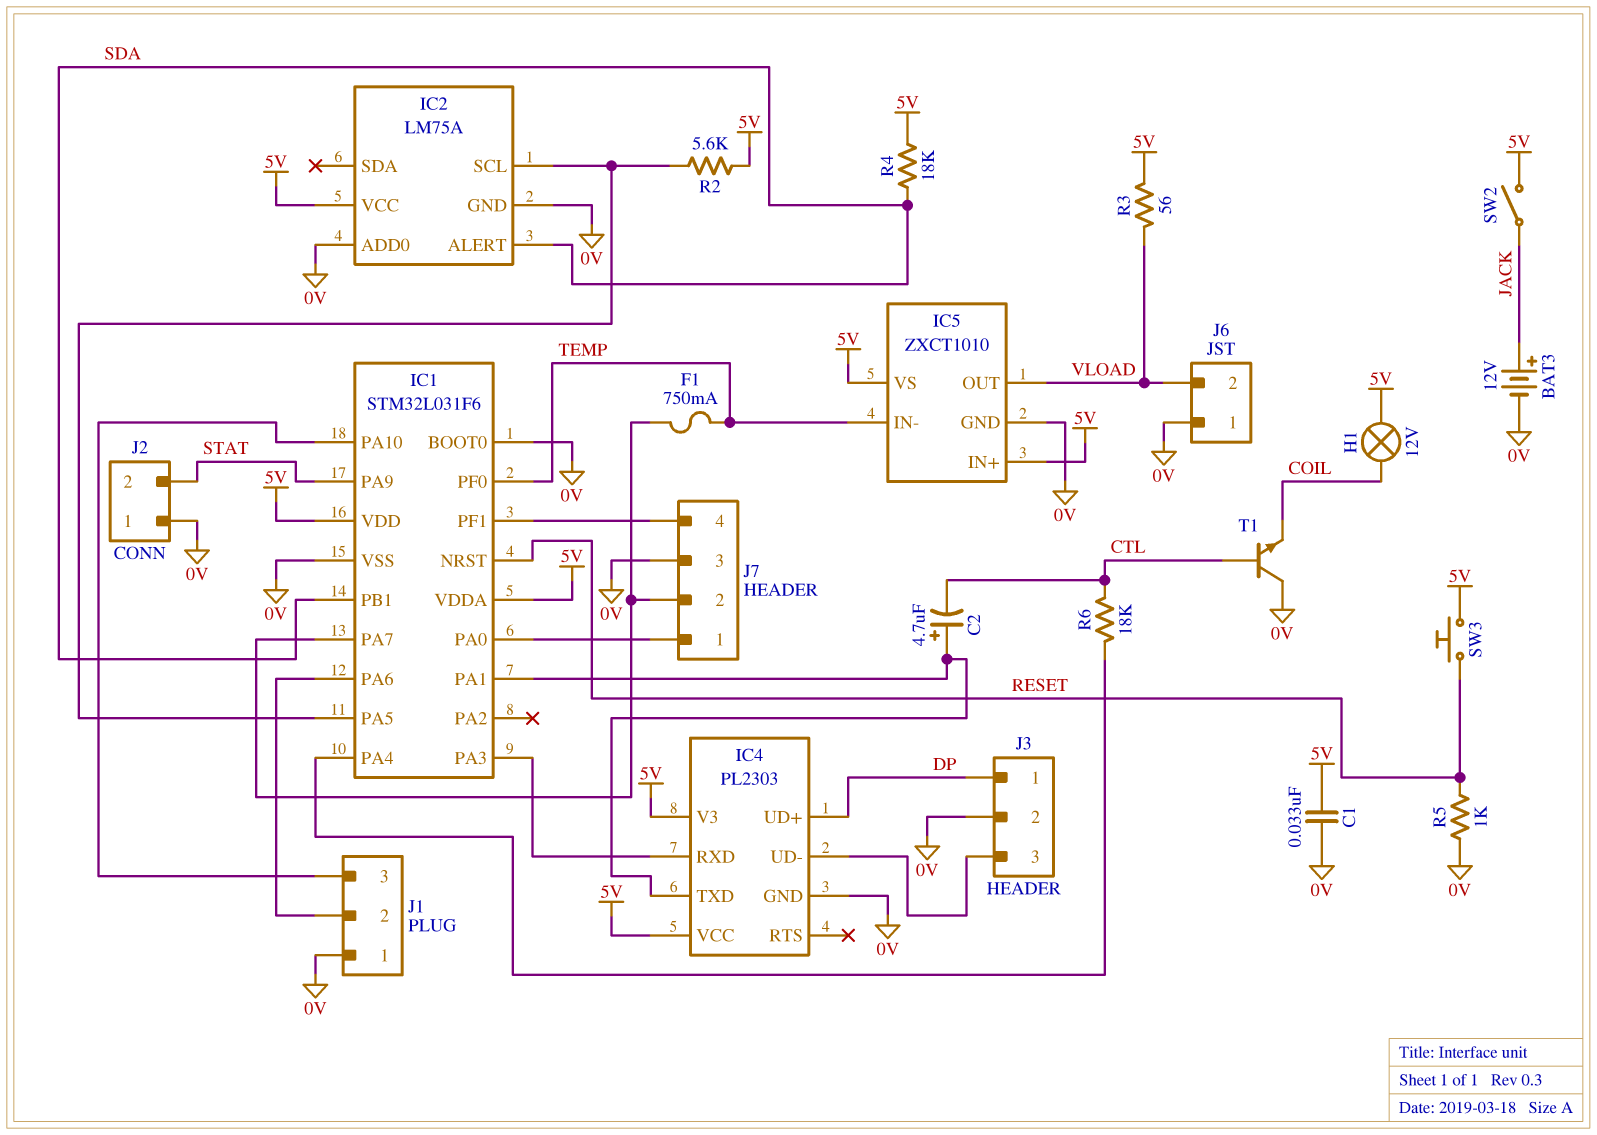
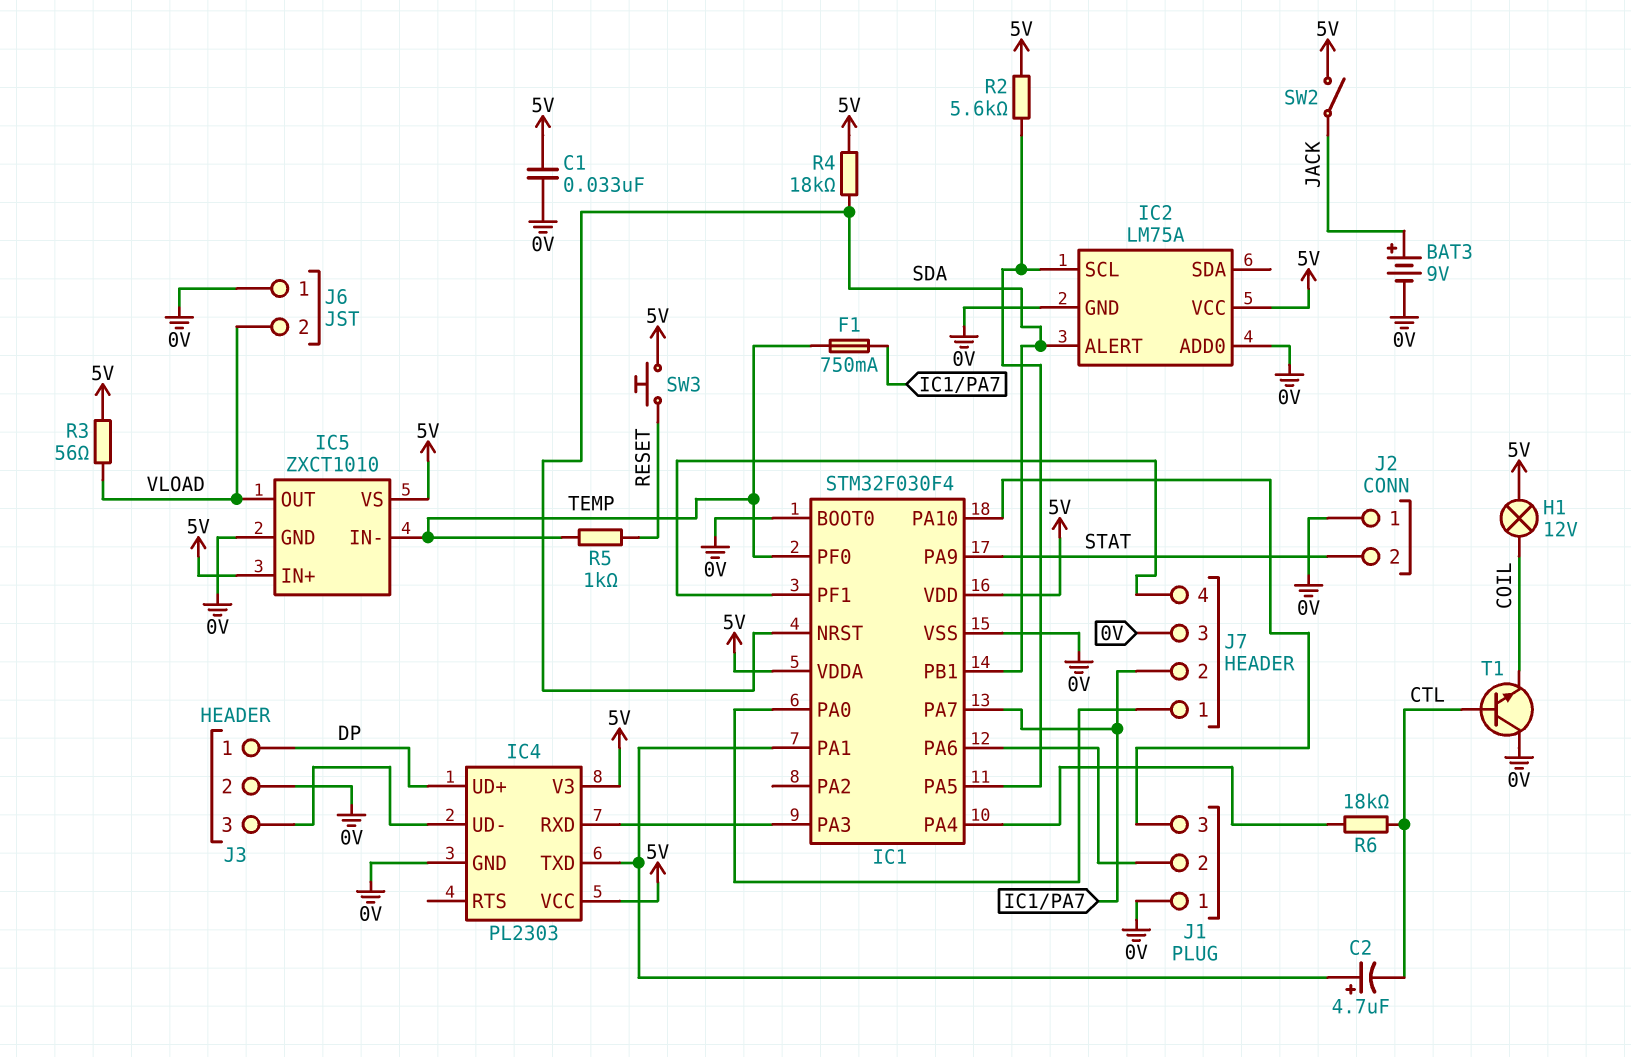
BAT3: 12V (plus JACK, minus 0V) -> 9V (plus JACK, minus 0V)
IC1: STM32L031F6 -> STM32F030F4
IC1 pin NRST: RESET -> SDA
R5: 1k (0V, RESET) -> 1k (RESET, TEMP)

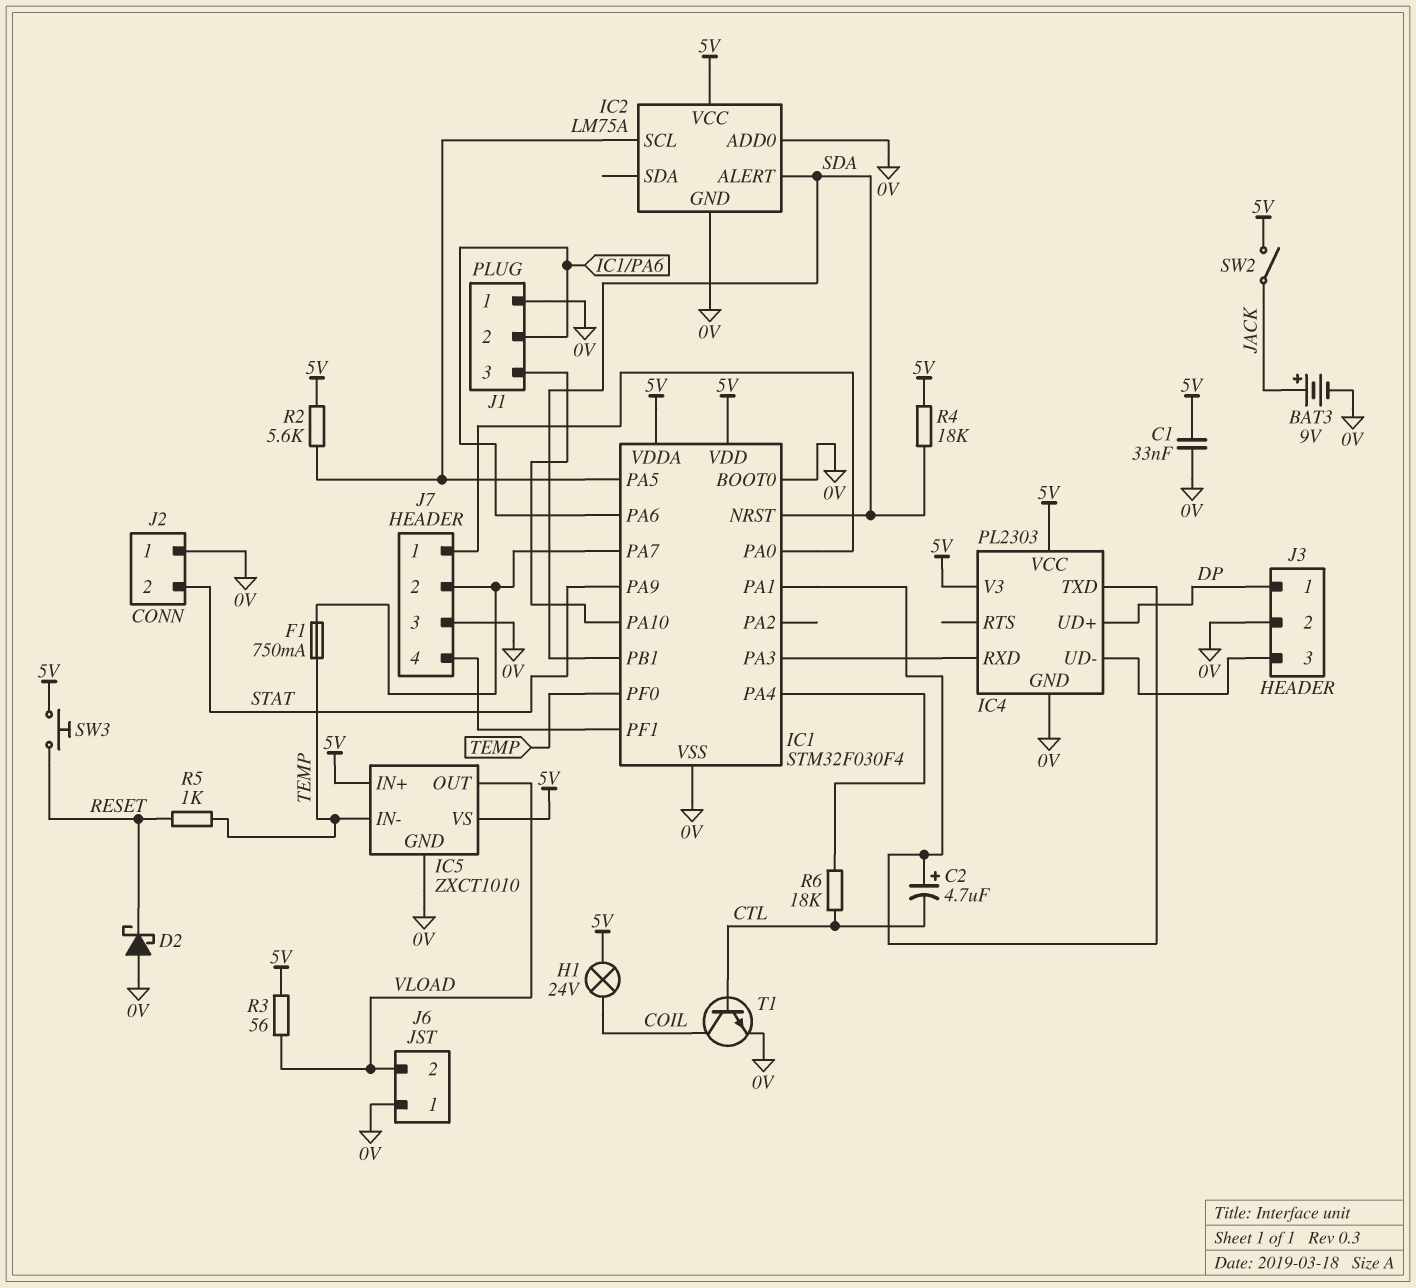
D2: none -> schottky (A 0V, K RESET)
H1: lamp 12V (5V, COIL) -> lamp 24V (5V, COIL)
T1: NPN (B CTL, C 0V, E COIL) -> NPN (B CTL, C COIL, E 0V)

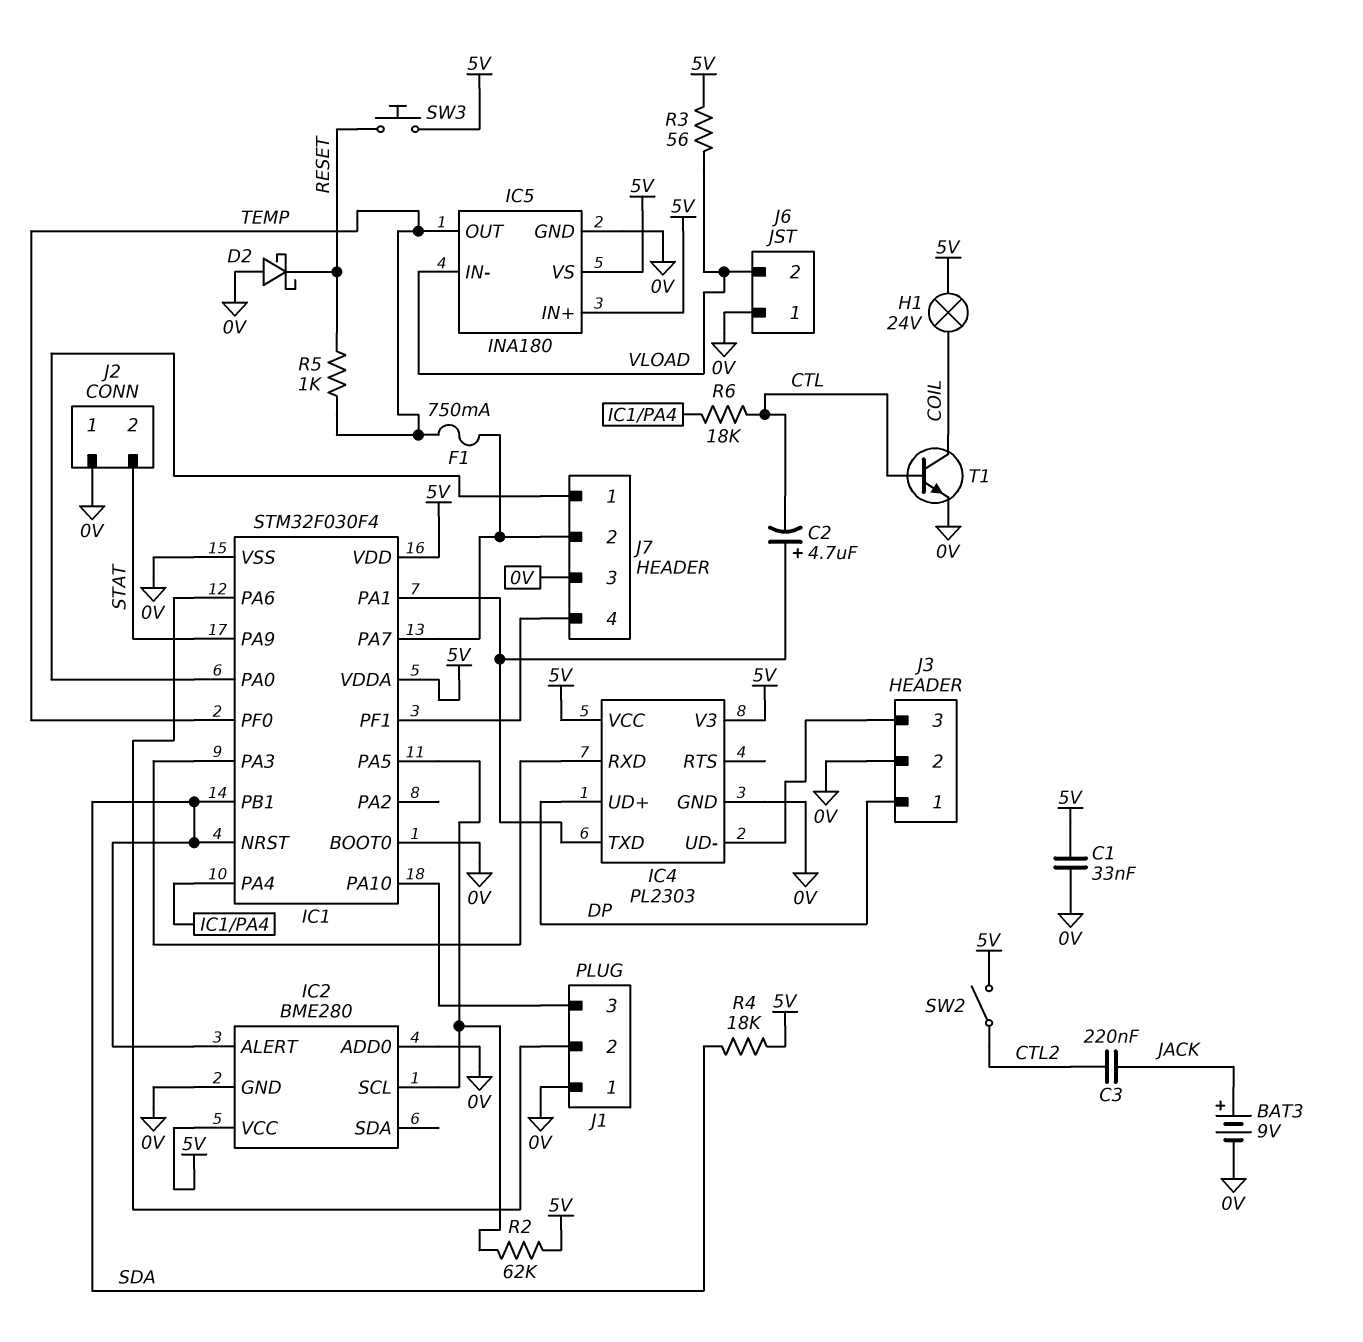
C3: none -> 220nF (CTL2, JACK)
IC2: LM75A -> BME280
IC5: ZXCT1010 -> INA180
IC5 pin IN-: TEMP -> VLOAD
IC5 pin OUT: VLOAD -> TEMP
R2: 5.6k (5V, IC1/PA5) -> 62k (5V, IC1/PA5)
SW2: switch (5V, JACK) -> switch (5V, CTL2)

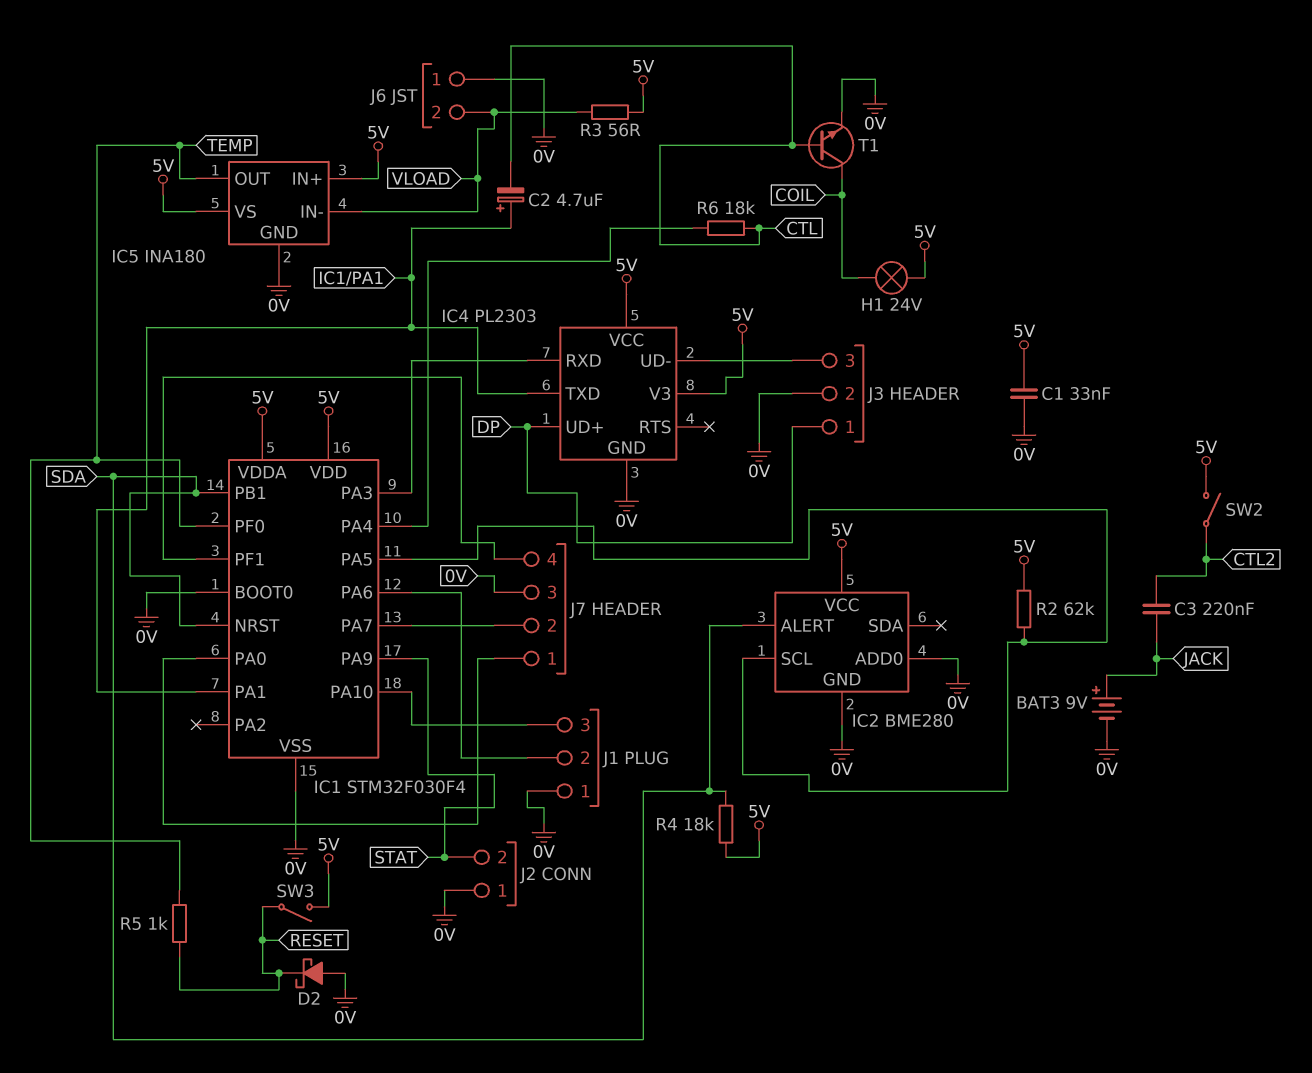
F1: 750mA (IC1/PA7, TEMP) -> none
SW3: button (5V, RESET) -> switch (5V, RESET)

